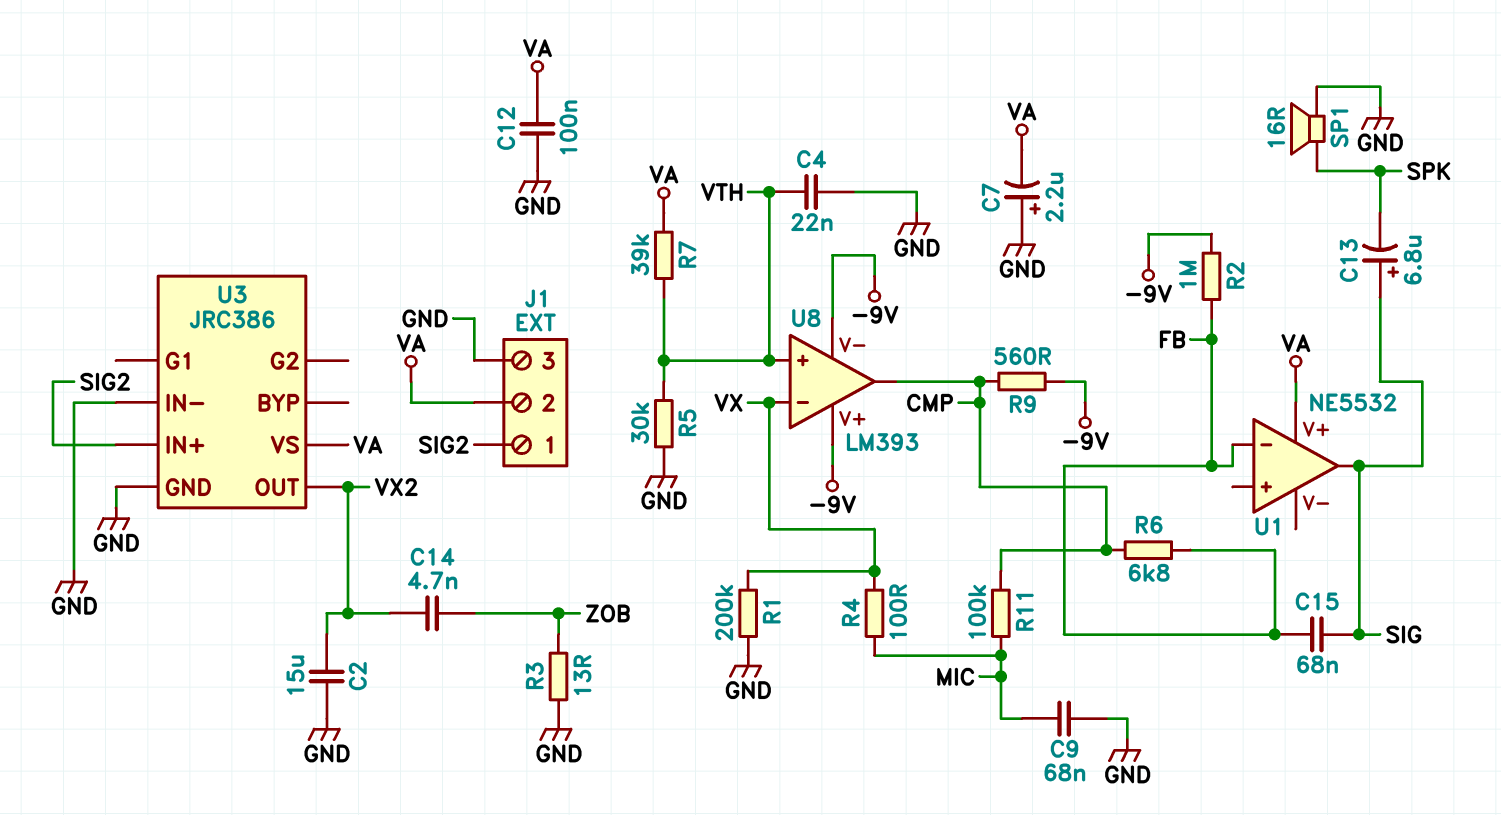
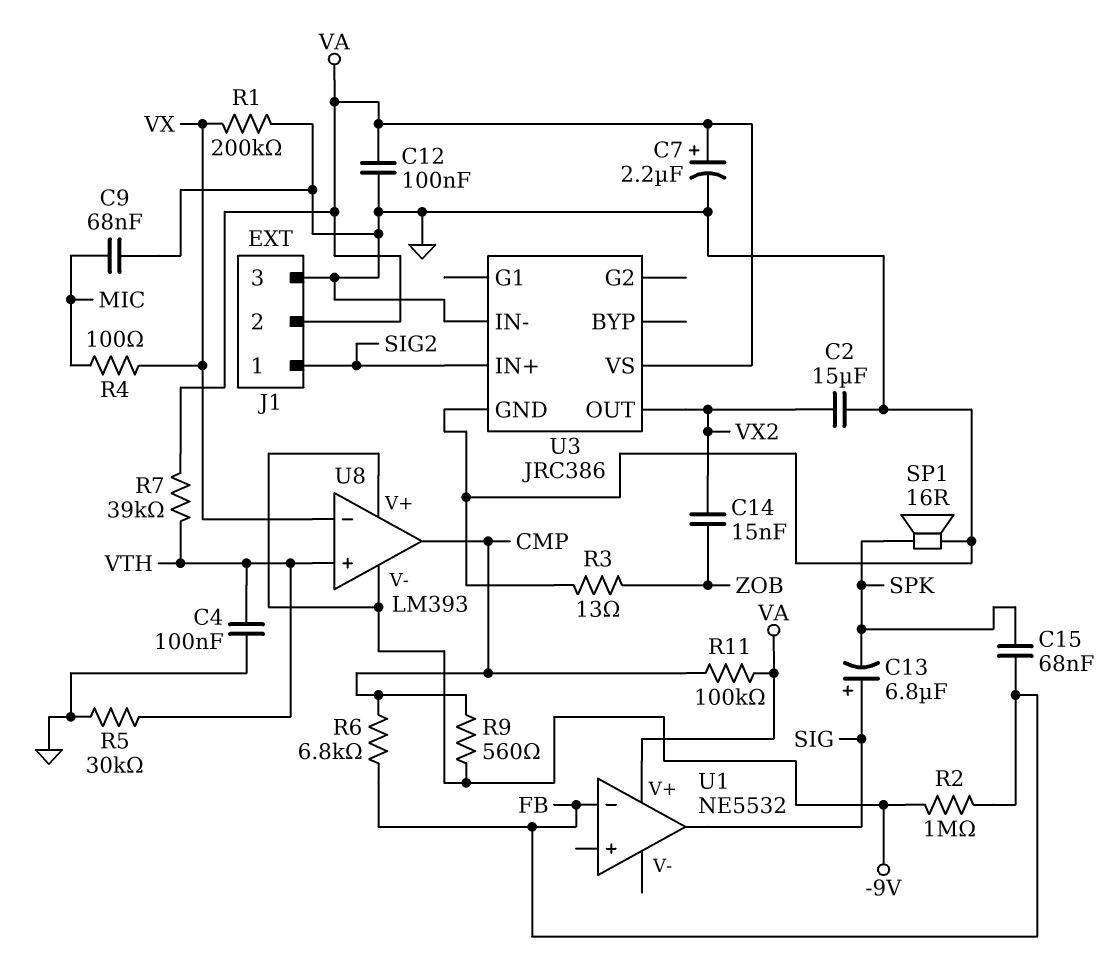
C4: 22nF (GND, VTH) -> 100nF (GND, VTH)
C7: 2.2uF (plus GND, minus VA) -> 2.2uF (plus VA, minus GND)
C14: 4.7nF (VX2, ZOB) -> 15nF (VX2, ZOB)
C15: 68nF (FB, SIG) -> 68nF (FB, SPK)
R11: 100k (CMP, MIC) -> 100k (CMP, VA)

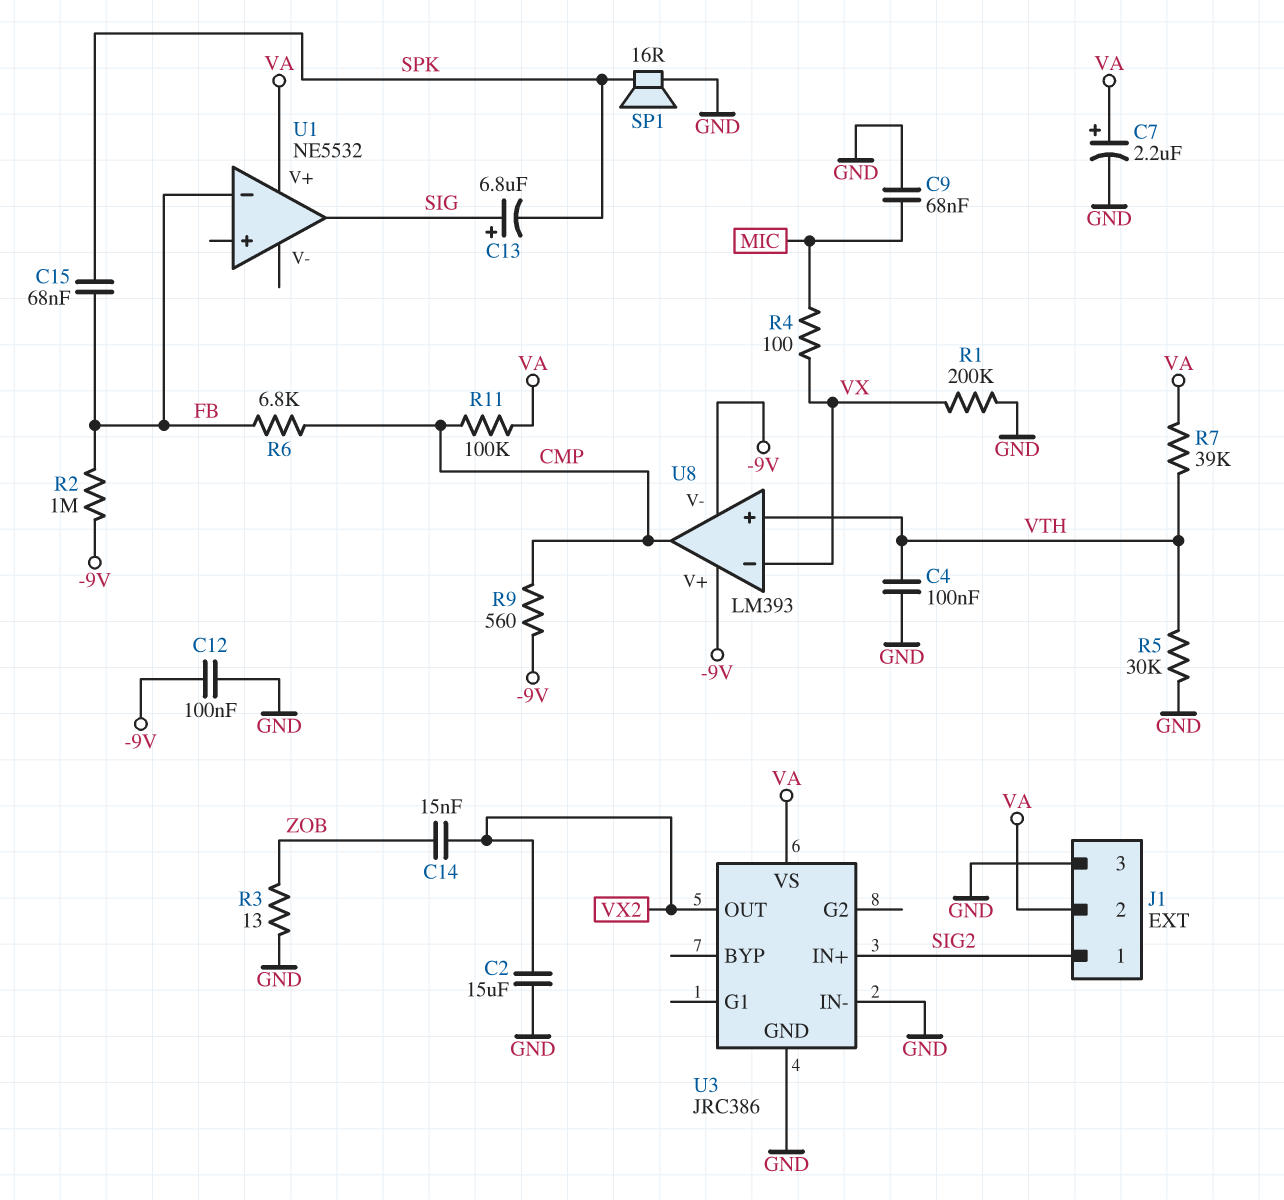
C12: 100nF (GND, VA) -> 100nF (-9V, GND)

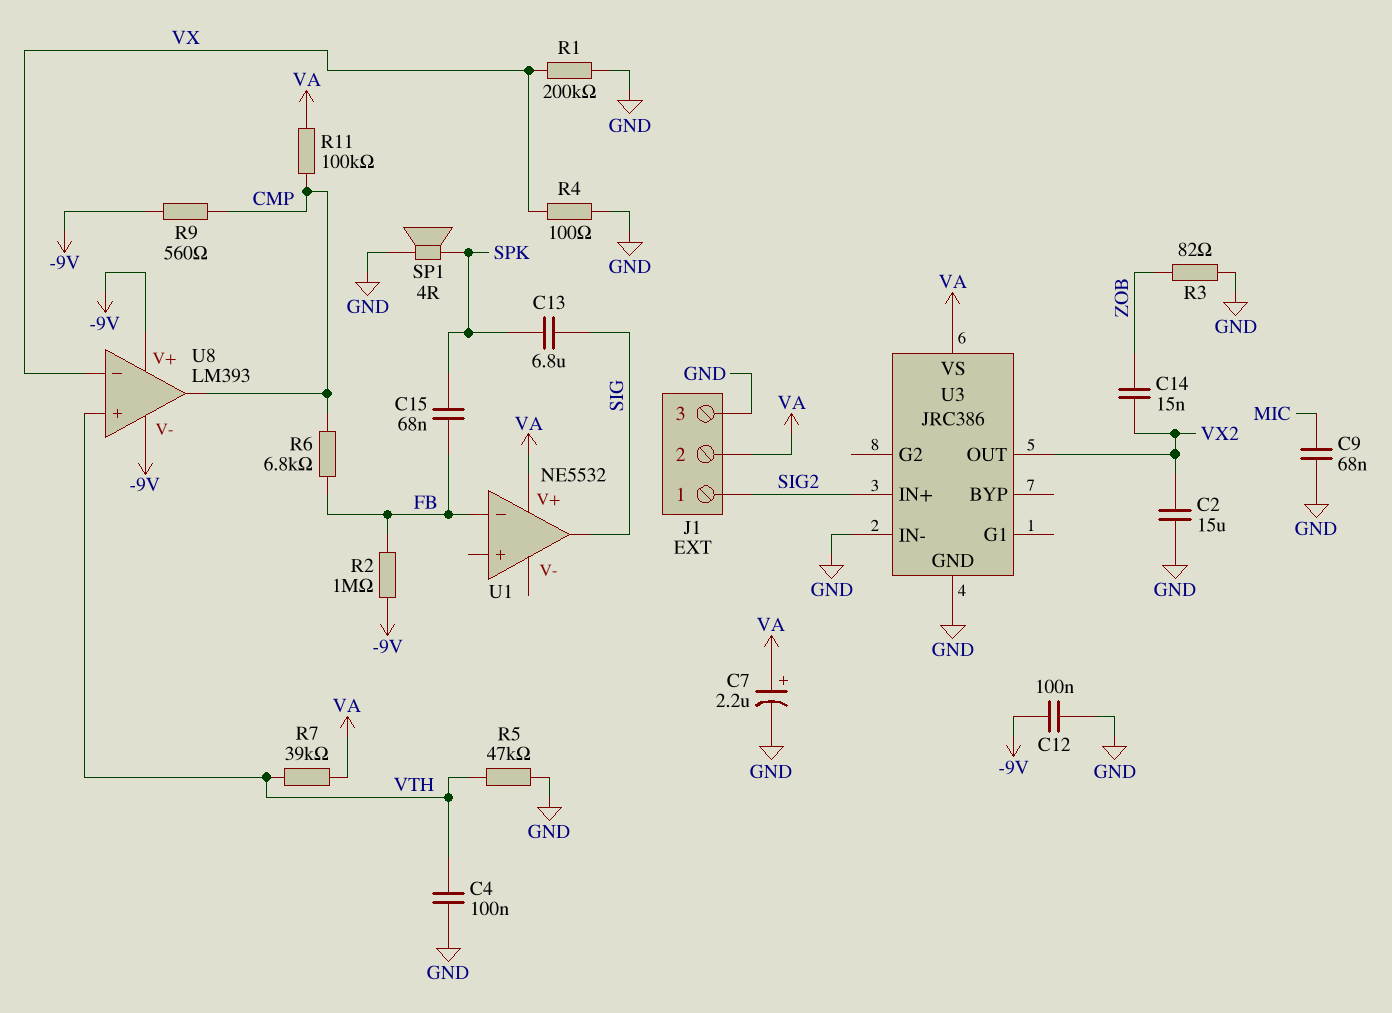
C13: 6.8uF (plus SIG, minus SPK) -> 6.8uF (SIG, SPK)
R3: 13 (GND, ZOB) -> 82 (GND, ZOB)
R4: 100 (MIC, VX) -> 100 (GND, VX)
R5: 30k (GND, VTH) -> 47k (GND, VTH)
SP1: speaker 16R (GND, SPK) -> speaker 4R (GND, SPK)

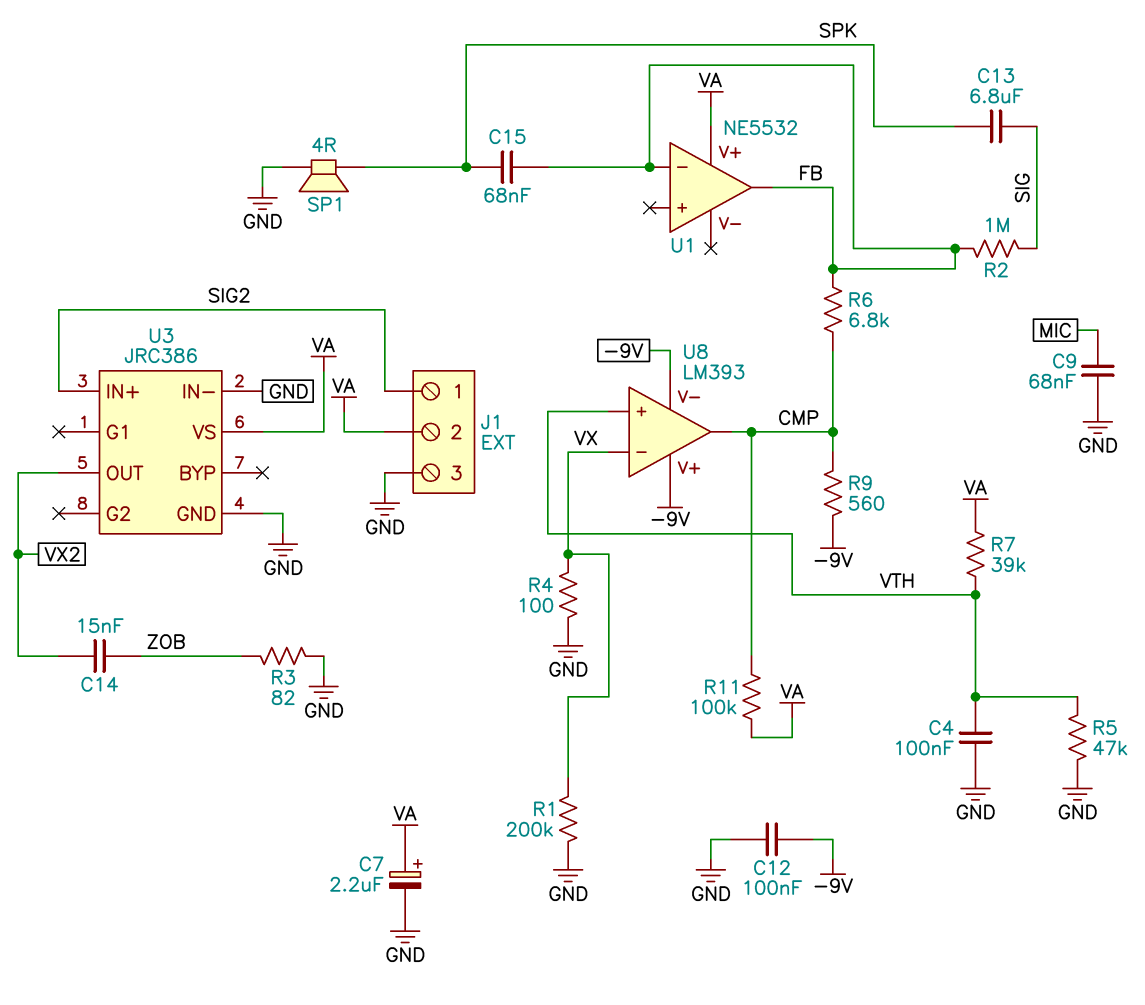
C2: 15uF (GND, VX2) -> none
R2: 1M (-9V, FB) -> 1M (FB, SIG)
U1 pin out: SIG -> FB

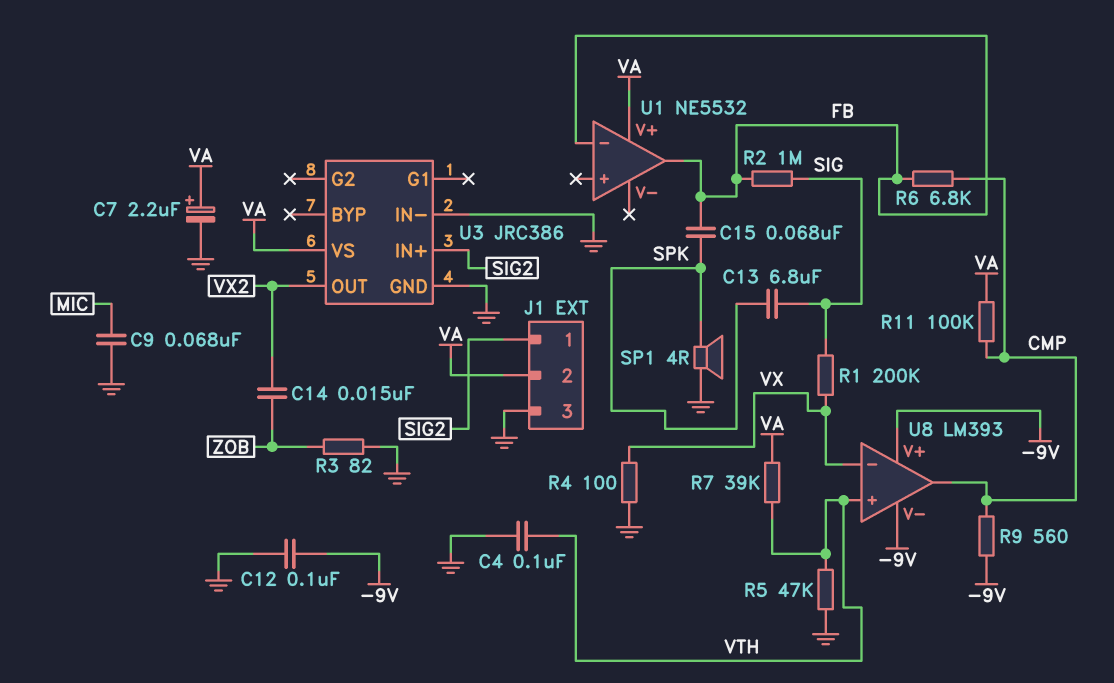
R1: 200k (GND, VX) -> 200k (SIG, VX)

